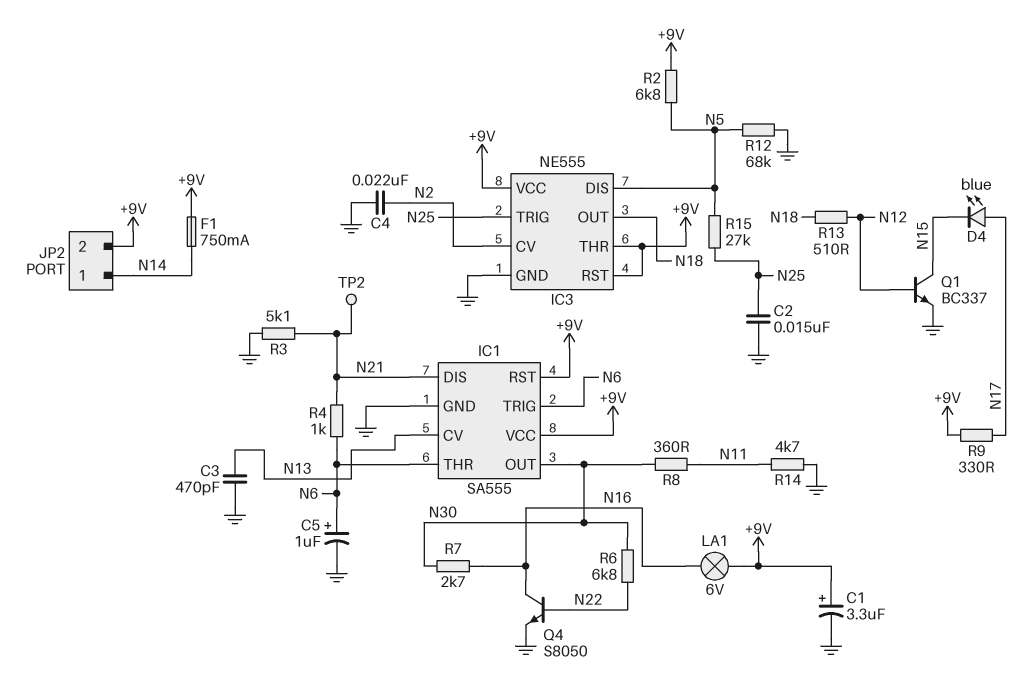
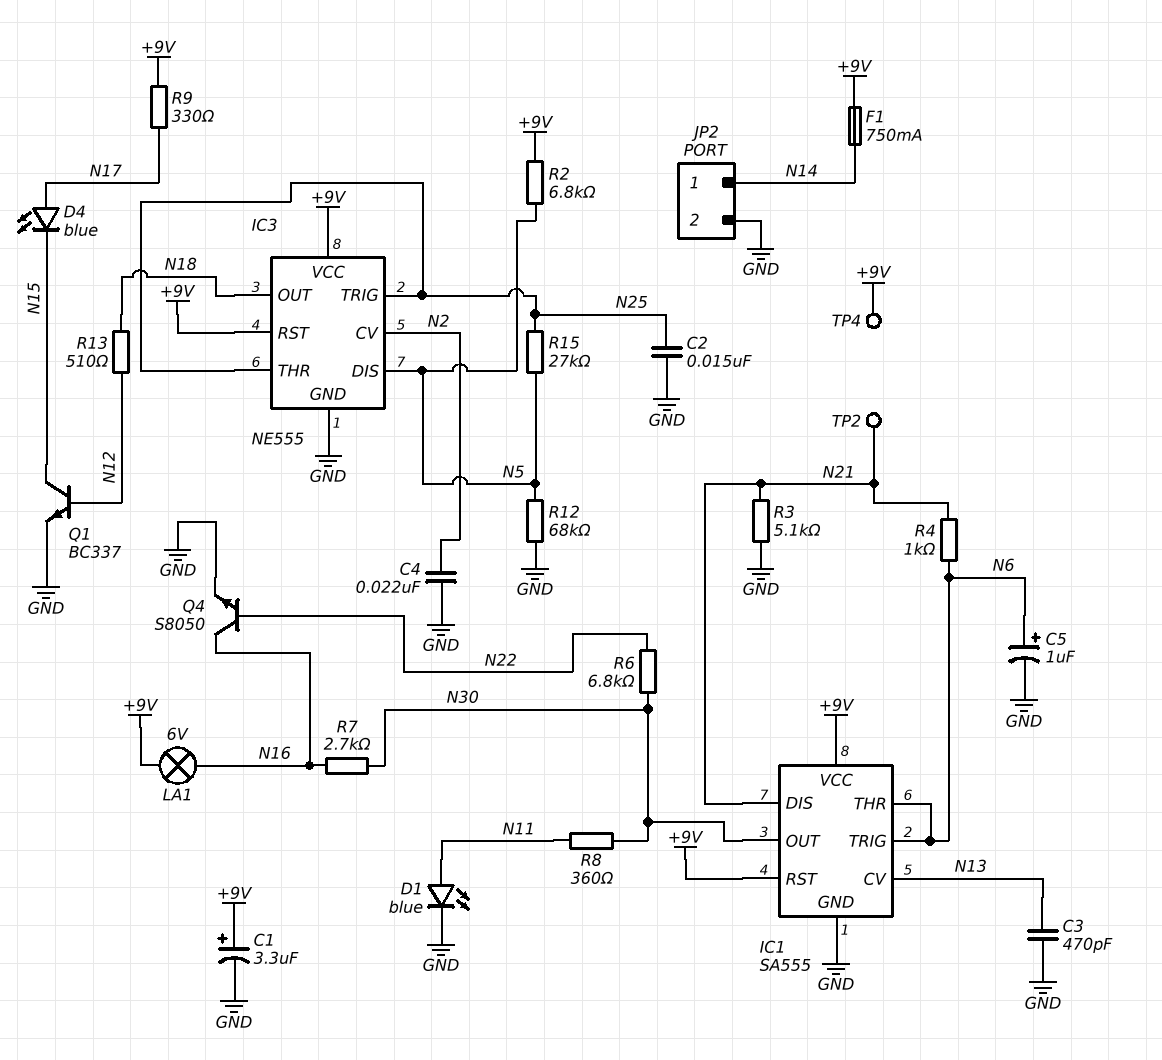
D1: none -> LED blue (A N11, K GND)
IC3 pin THR: +9V -> N25
JP2 pin 2: +9V -> GND
R14: 4.7k (GND, N11) -> none
TP4: none -> test point (+9V)

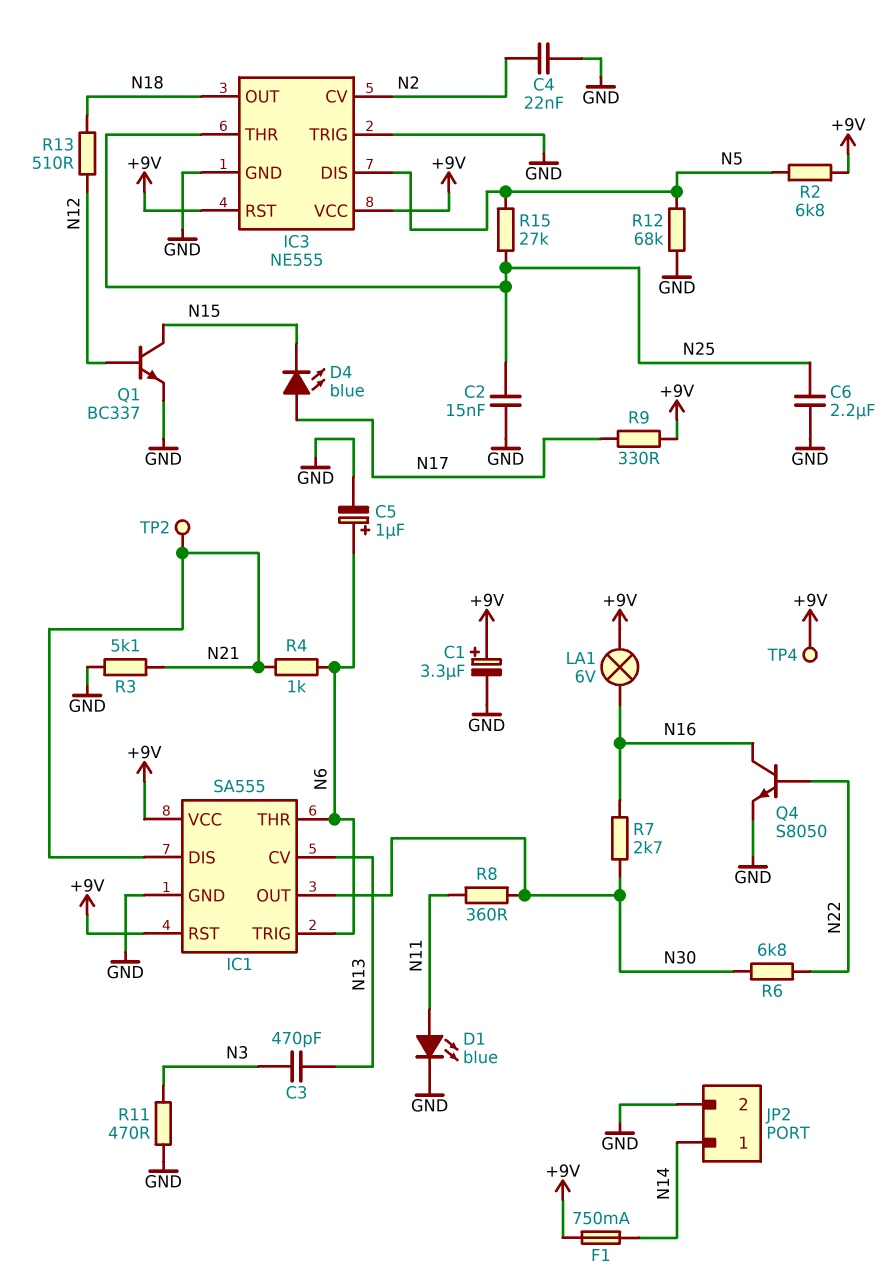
C3: 470pF (GND, N13) -> 470pF (N3, N13)
C6: none -> 2.2uF (GND, N25)
IC3 pin TRIG: N25 -> GND
R11: none -> 470 (GND, N3)

